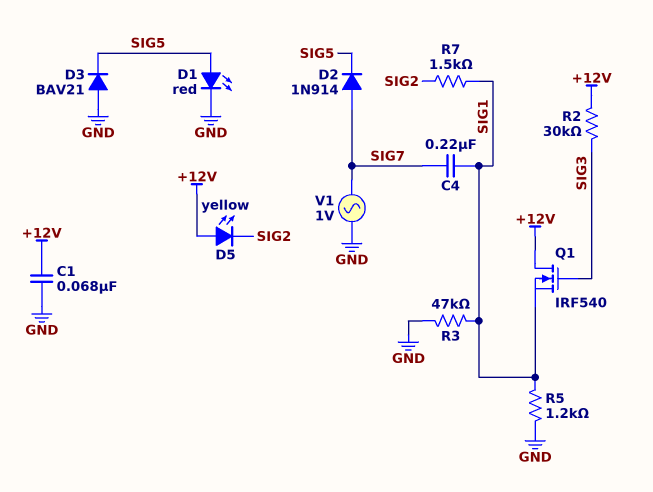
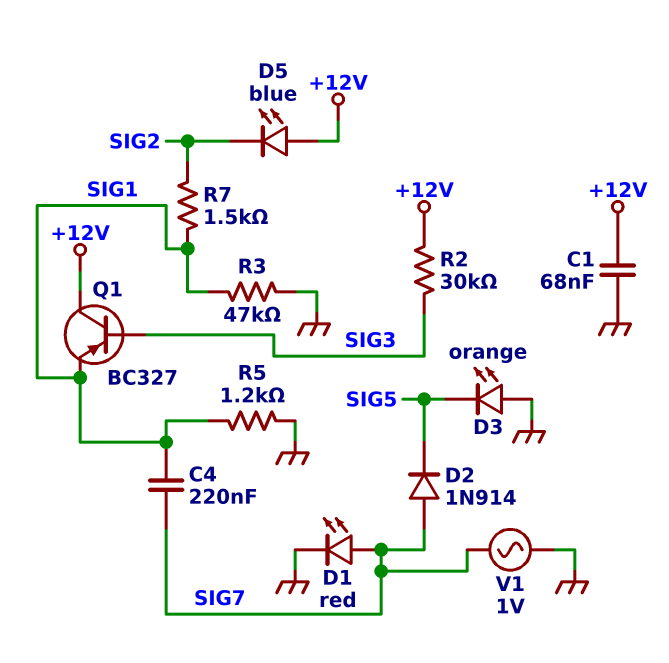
D1: LED red (A SIG5, K GND) -> LED red (A SIG7, K GND)
D3: diode BAV21 (A GND, K SIG5) -> LED orange (A GND, K SIG5)
D5: LED yellow (A +12V, K SIG2) -> LED blue (A +12V, K SIG2)
Q1: NMOS IRF540 (G SIG3, D +12V, S SIG1) -> PNP BC327 (B SIG3, C +12V, E SIG1)

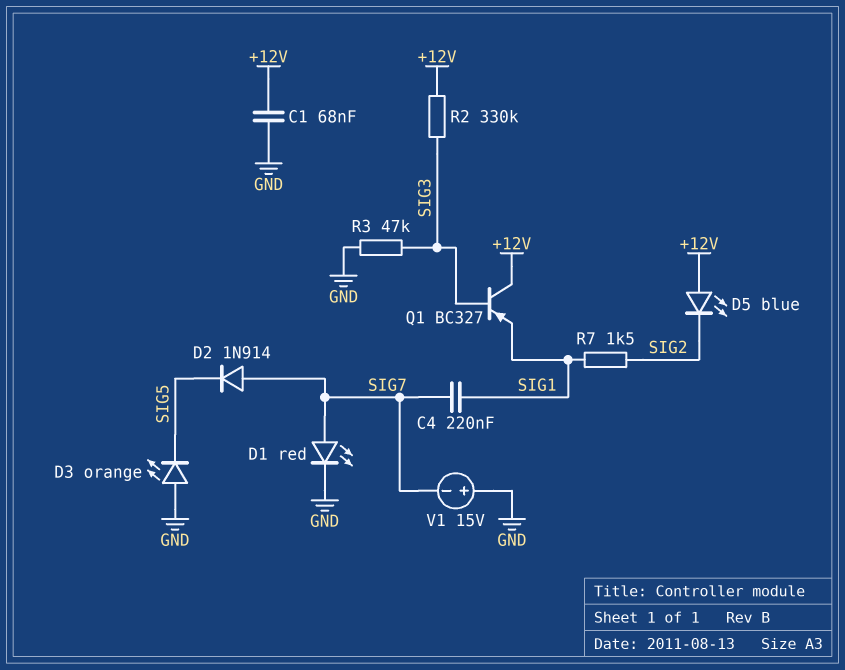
R2: 30k (+12V, SIG3) -> 330k (+12V, SIG3)
R3: 47k (GND, SIG1) -> 47k (GND, SIG3)
R5: 1.2k (GND, SIG1) -> none
V1: AC 1V (GND, SIG7) -> 15V (plus GND, minus SIG7)

